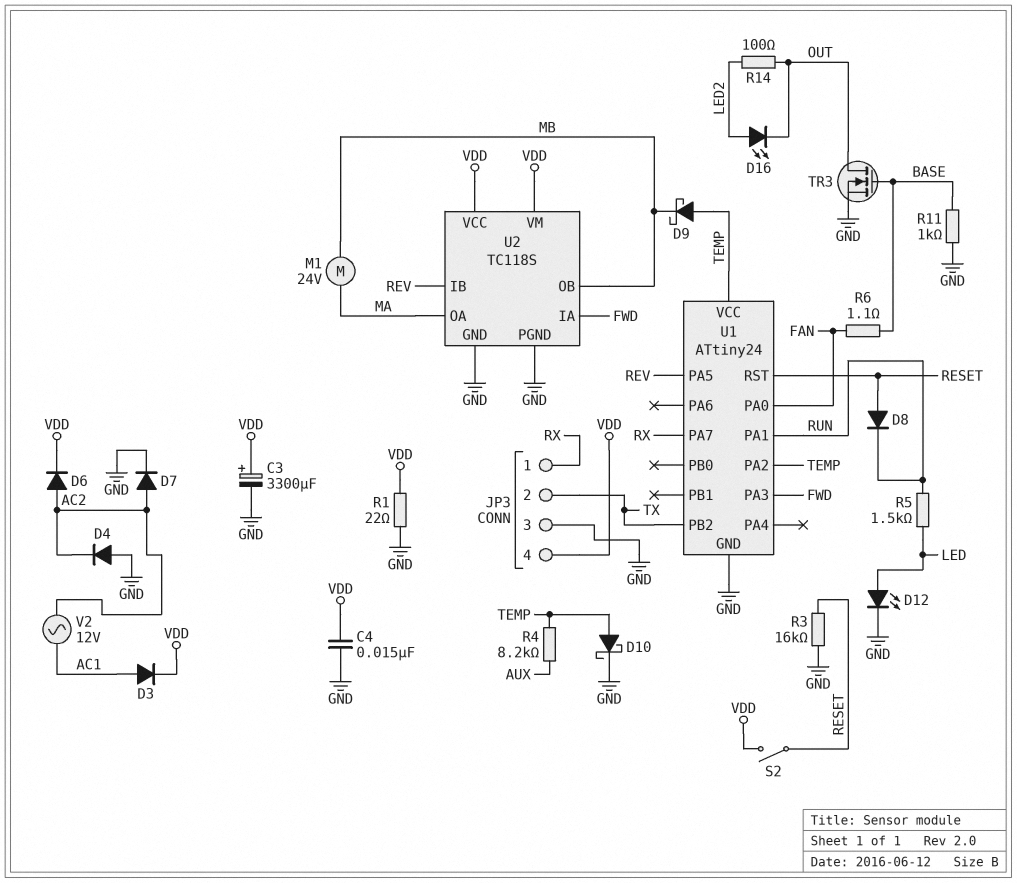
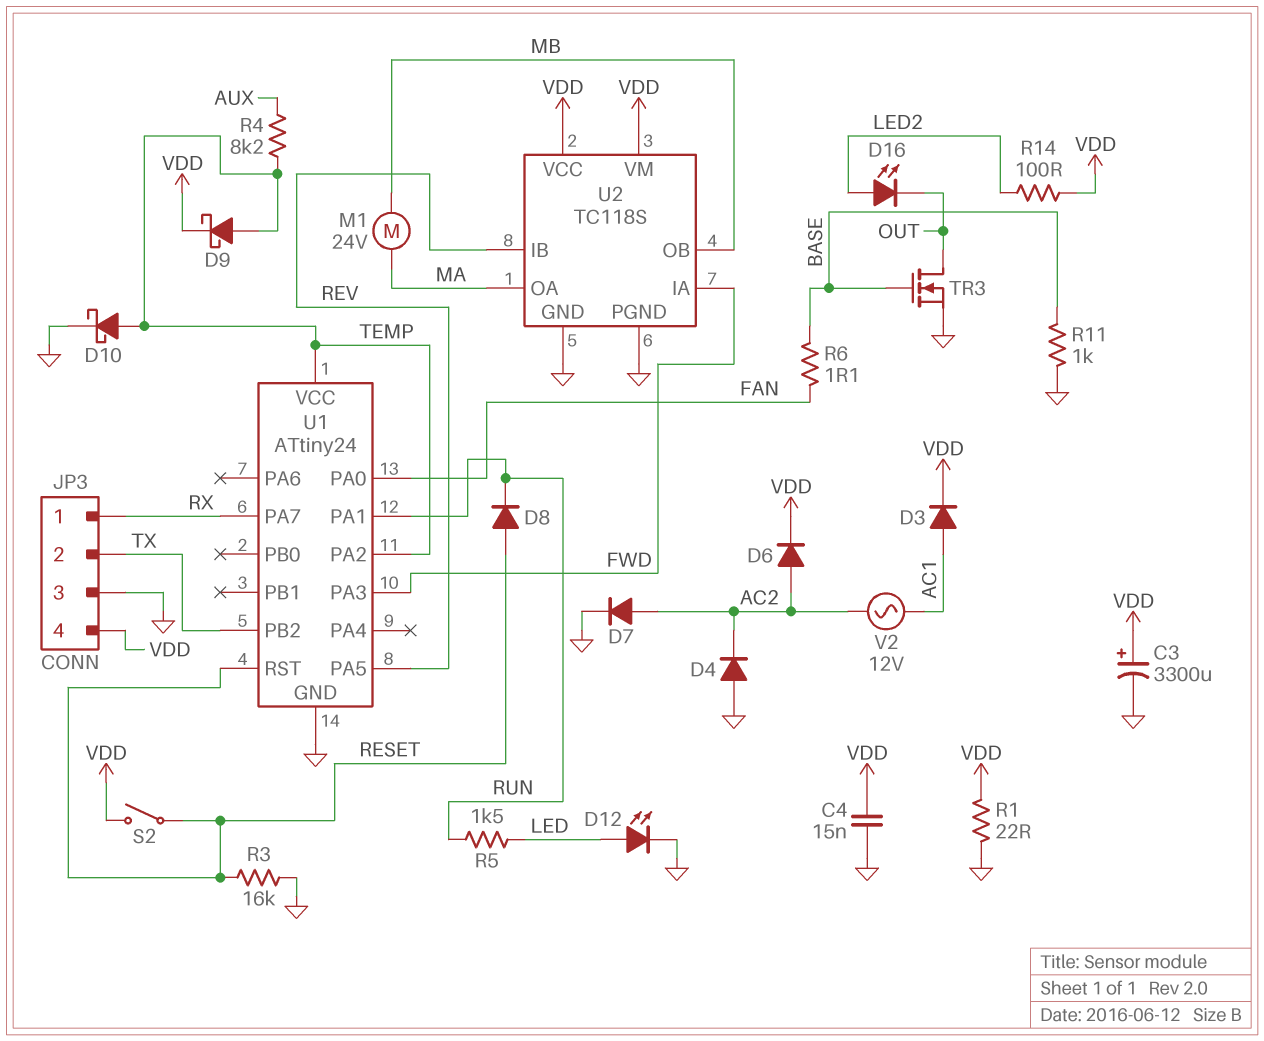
D9: schottky (A TEMP, K MB) -> schottky (A TEMP, K VDD)
R14: 100 (LED2, OUT) -> 100 (LED2, VDD)

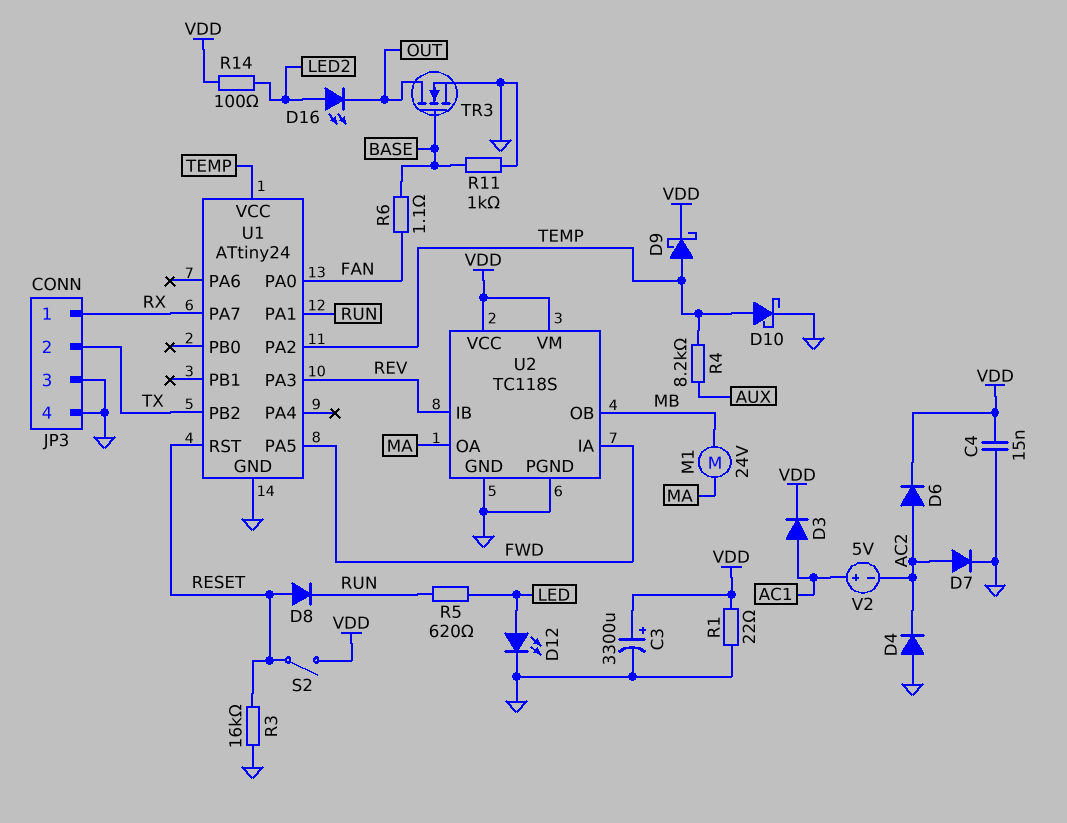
JP3 pin 4: VDD -> GND
R5: 1.5k (LED, RUN) -> 620 (LED, RUN)
U1 pin PA3: FWD -> REV
U1 pin PA5: REV -> FWD
V2: AC 12V (AC1, AC2) -> 5V (plus AC1, minus AC2)

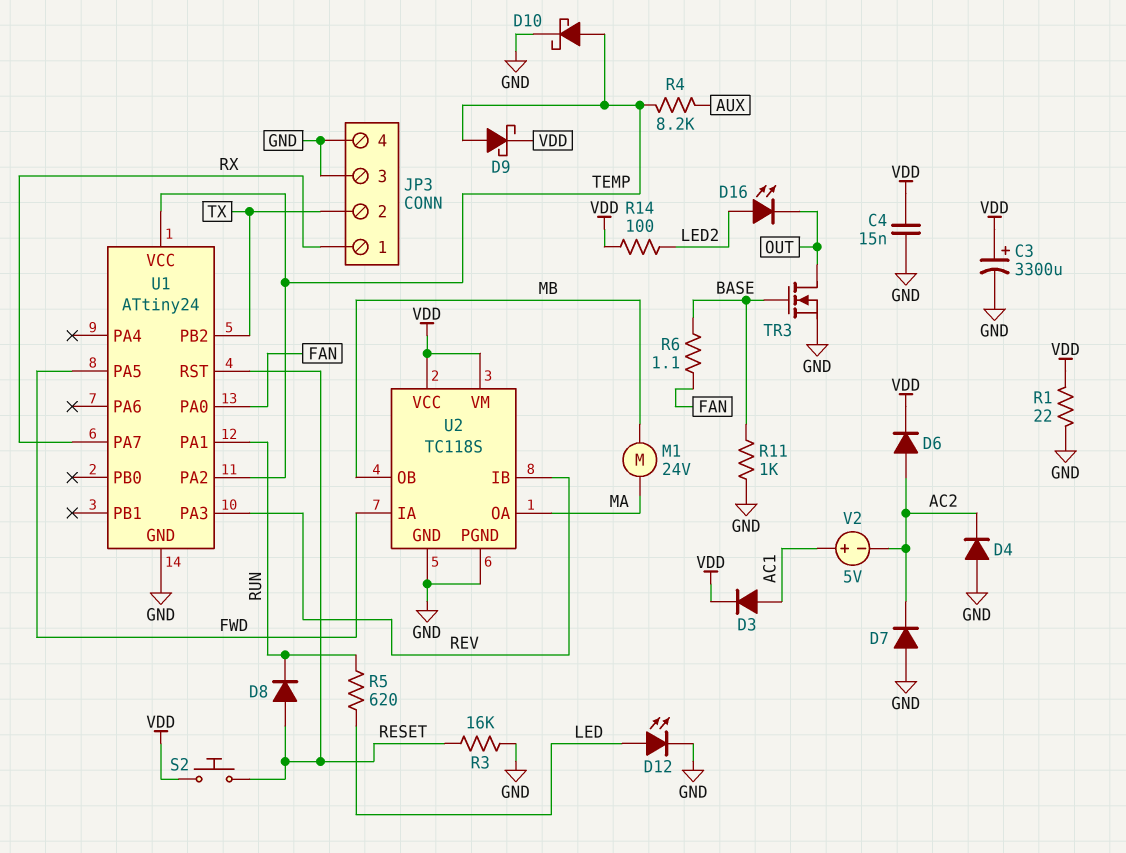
D7: diode (A AC2, K GND) -> diode (A GND, K AC2)
S2: switch (RESET, VDD) -> button (RESET, VDD)

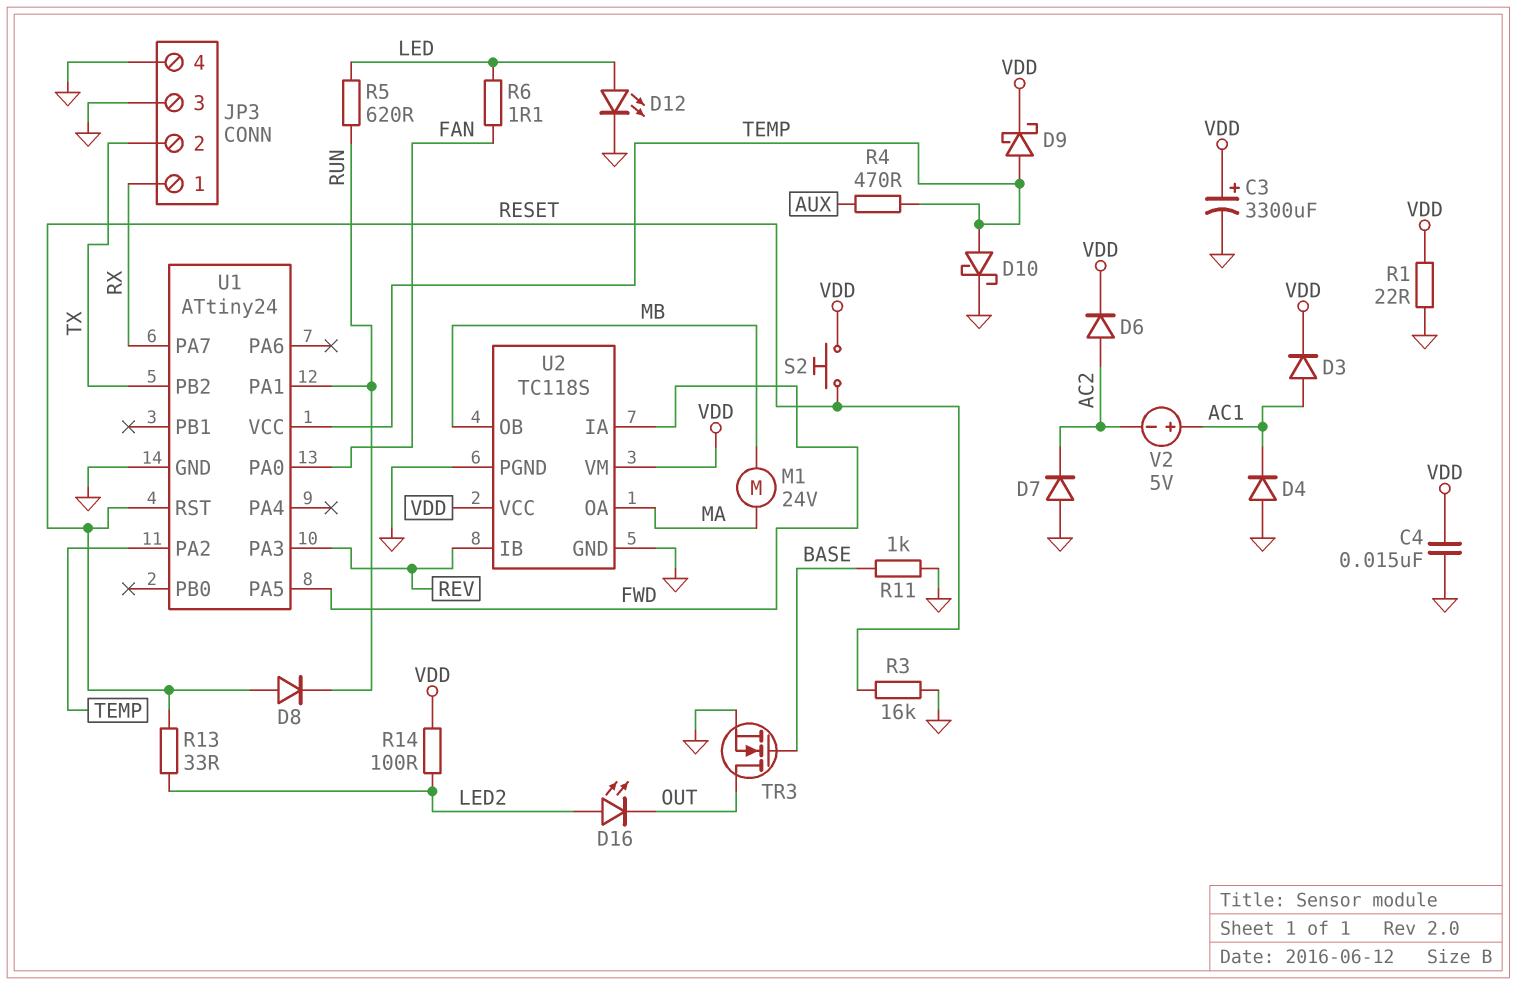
D4: diode (A GND, K AC2) -> diode (A GND, K AC1)
R4: 8.2k (AUX, TEMP) -> 470 (AUX, TEMP)
R6: 1.1 (BASE, FAN) -> 1.1 (FAN, LED)
R13: none -> 33 (LED2, RESET)

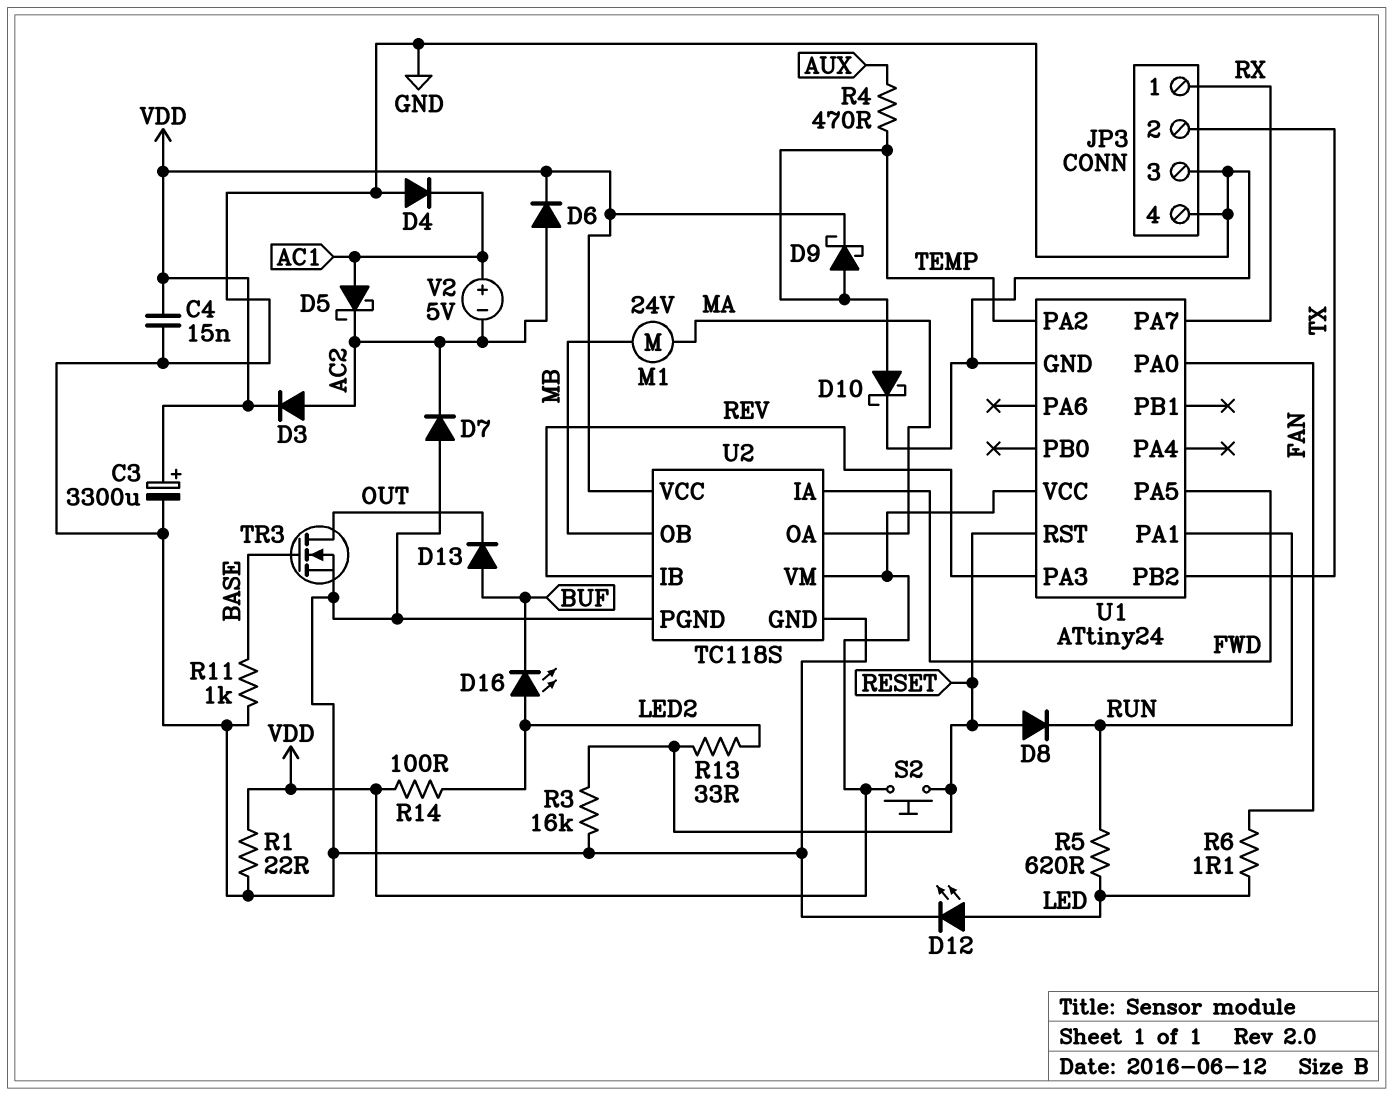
D3: diode (A AC1, K VDD) -> diode (A AC2, K VDD)
D5: none -> schottky (A AC1, K AC2)
D13: none -> diode (A BUF, K OUT)
D16: LED (A LED2, K OUT) -> LED (A LED2, K BUF)
U1 pin VCC: TEMP -> VDD

